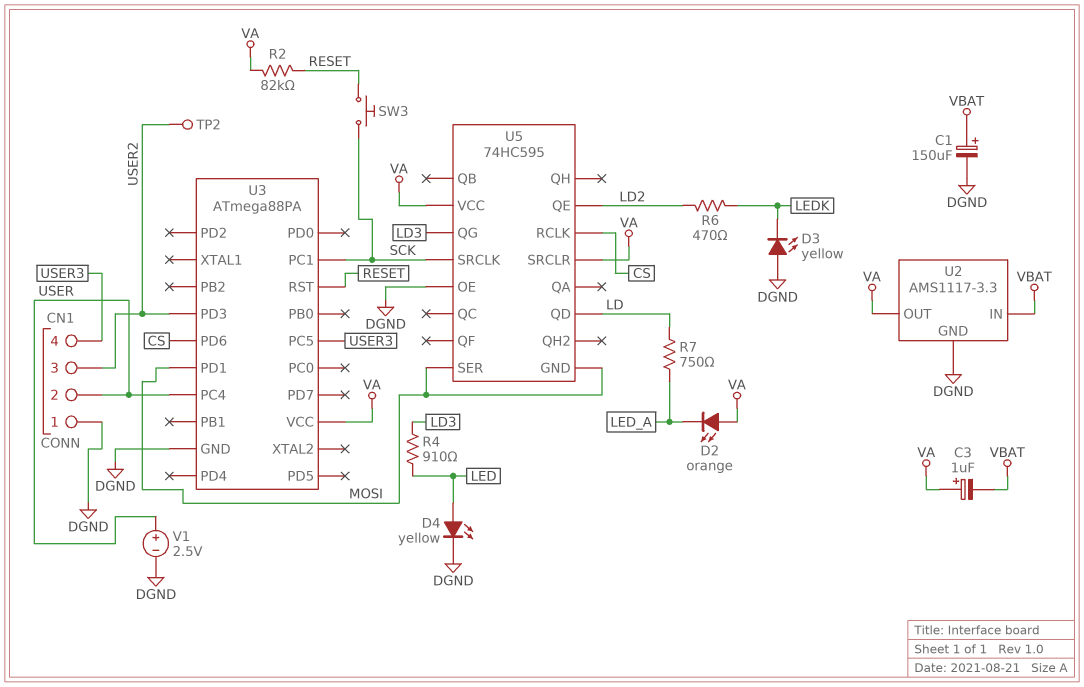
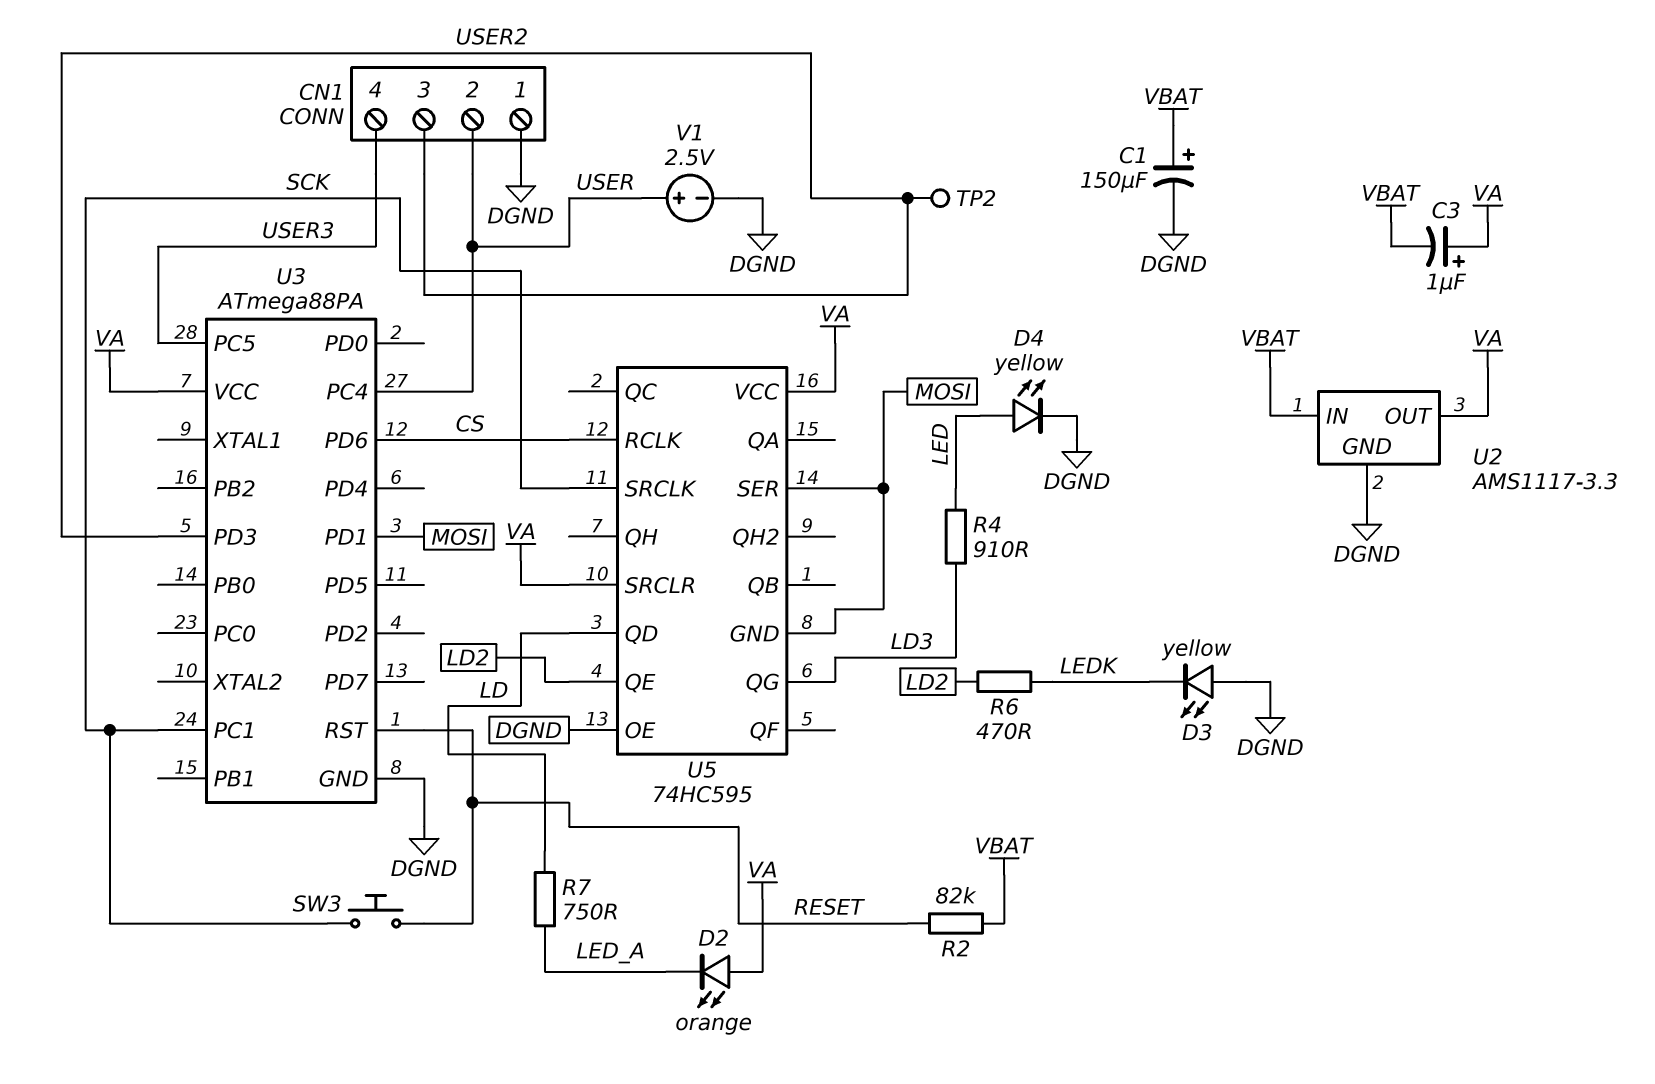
R2: 82k (RESET, VA) -> 82k (RESET, VBAT)

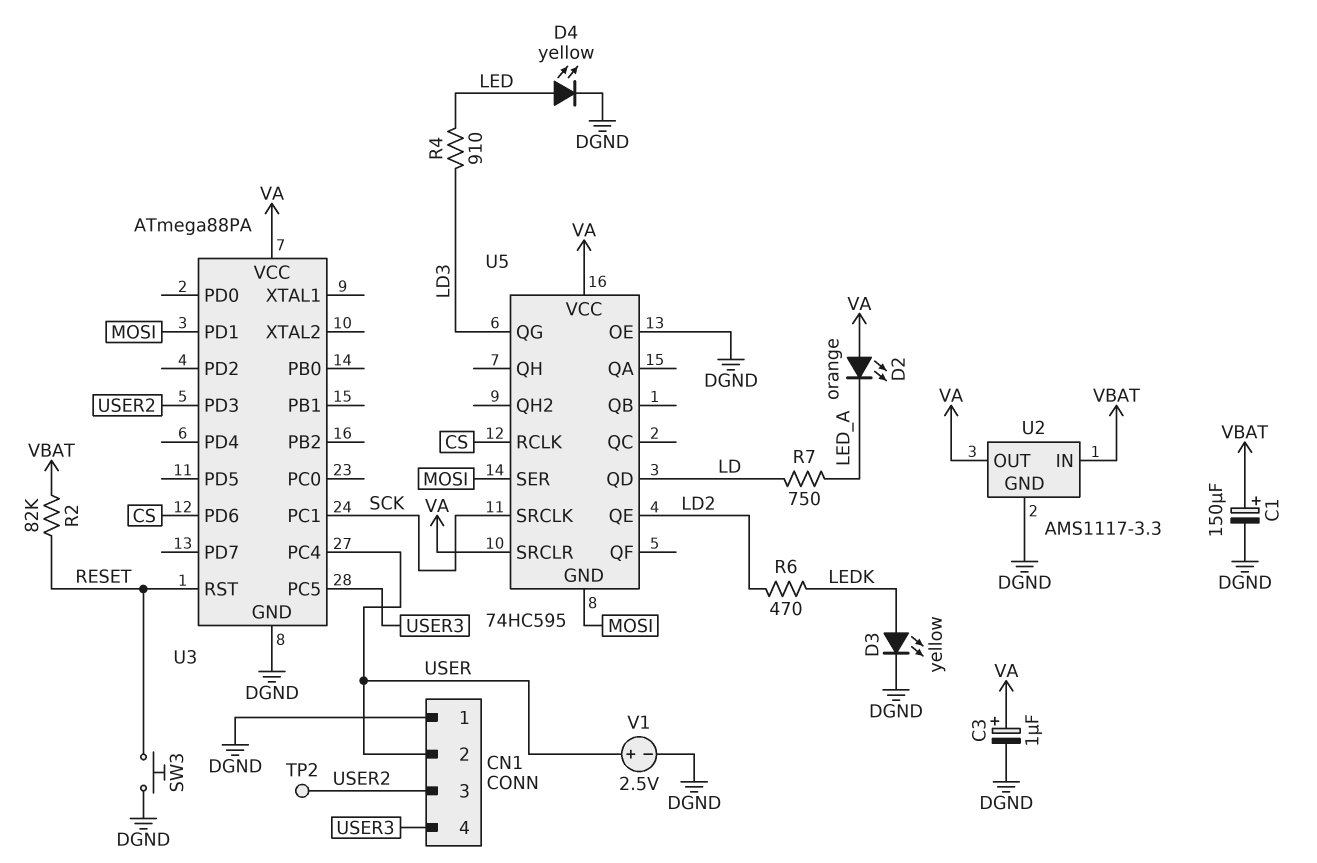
C3: 1uF (plus VA, minus VBAT) -> 1uF (plus VA, minus DGND)
D3: LED yellow (A DGND, K LEDK) -> LED yellow (A LEDK, K DGND)
SW3: button (RESET, SCK) -> button (DGND, RESET)

